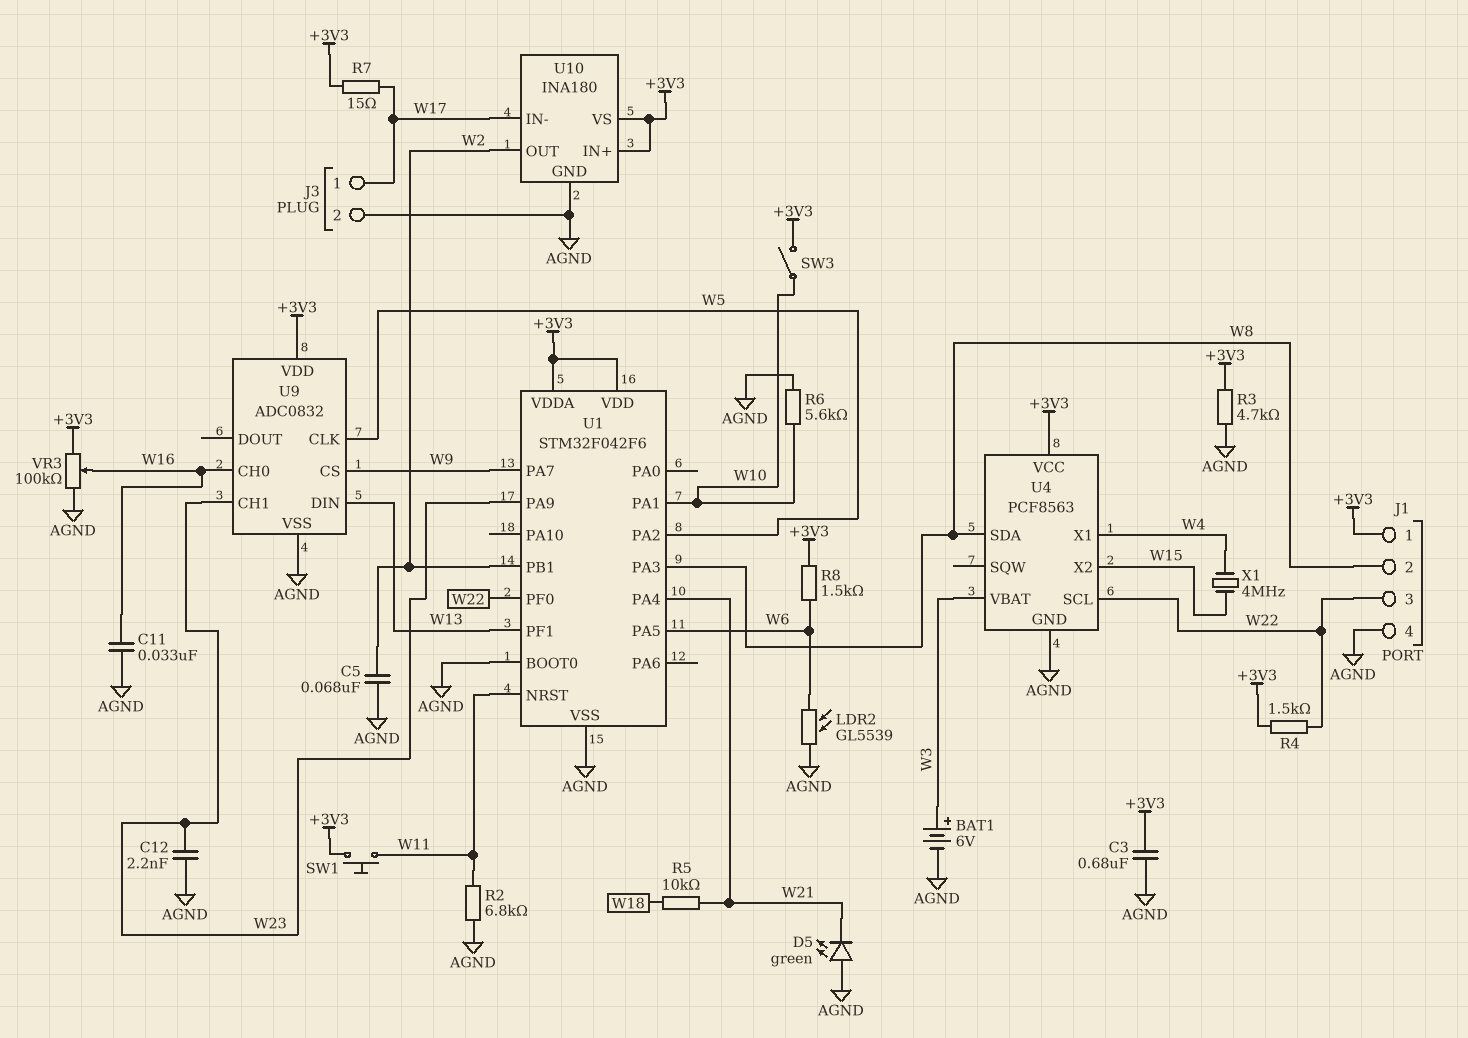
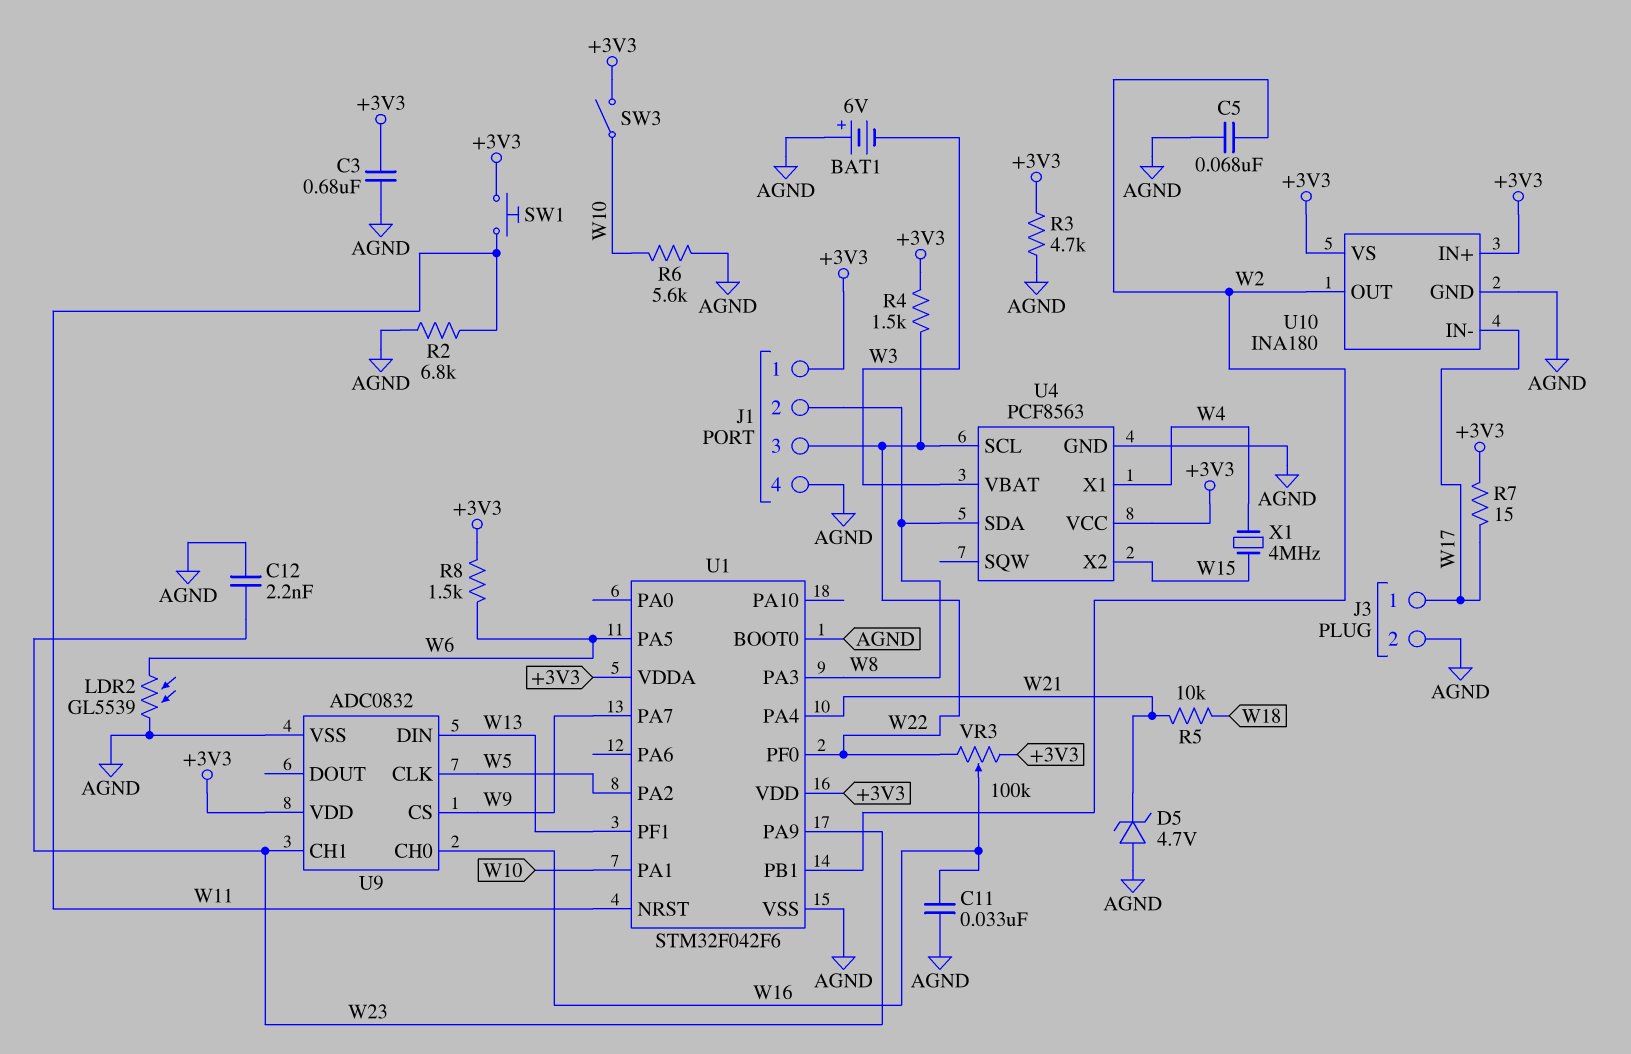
BAT1: 6V (plus W3, minus AGND) -> 6V (plus AGND, minus W3)
D5: LED green (A AGND, K W21) -> zener 4.7V (A AGND, K W21)
VR3: 100k (+3V3, AGND, wiper W16) -> 100k (+3V3, W22, wiper W16)

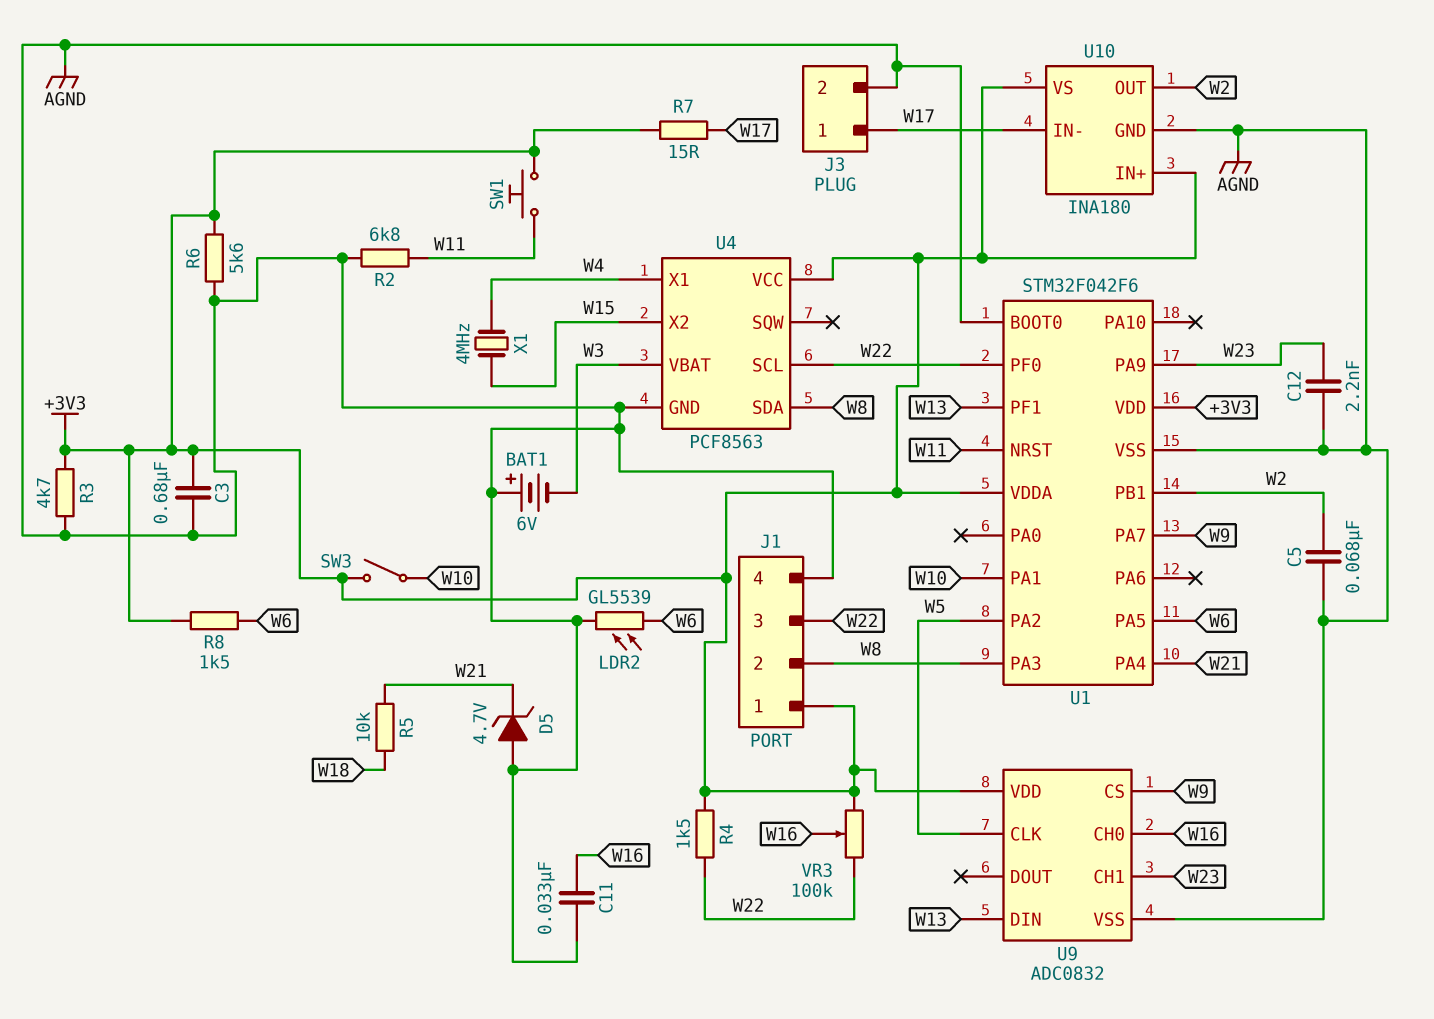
R6: 5.6k (AGND, W10) -> 5.6k (+3V3, AGND)

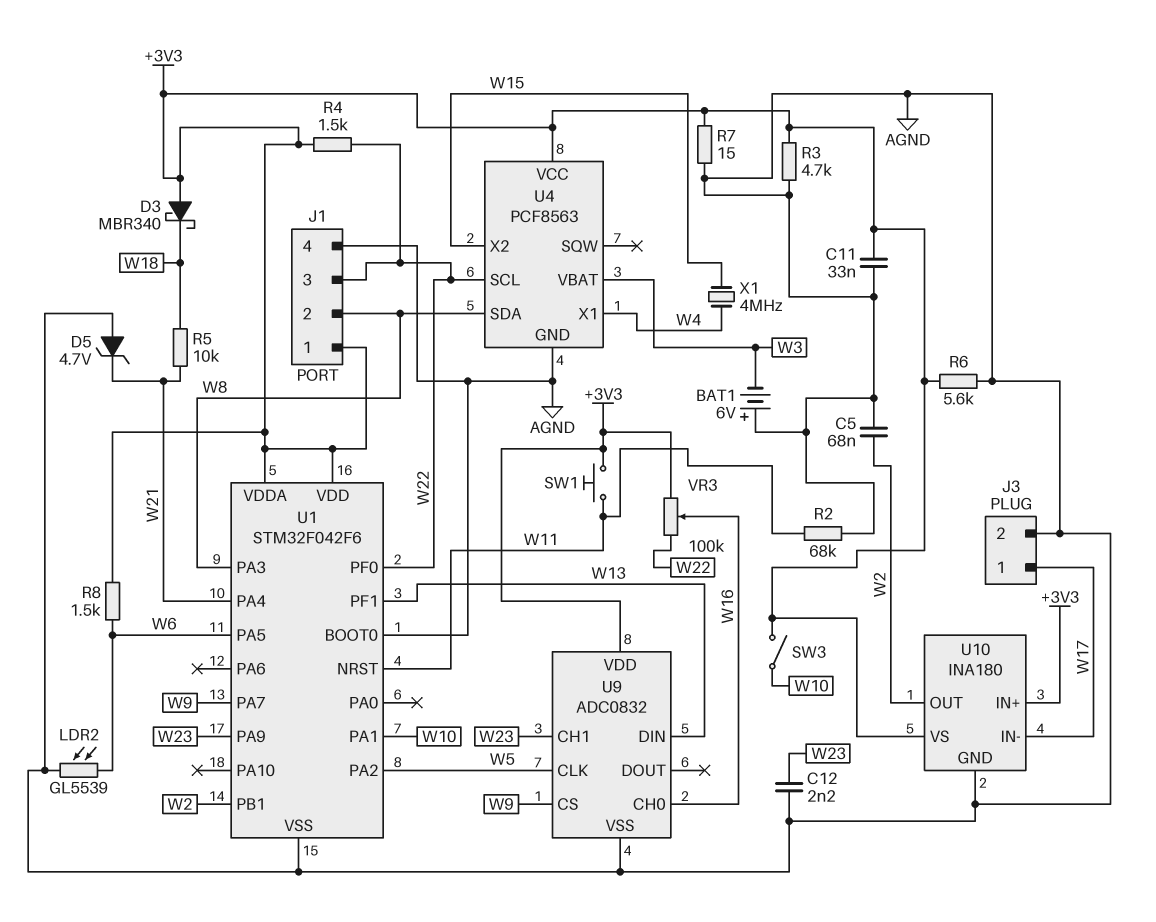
C3: 680nF (+3V3, AGND) -> none
C11: 33nF (AGND, W16) -> 33nF (+3V3, AGND)
D3: none -> schottky MBR340 (A +3V3, K W18)
R2: 6.8k (AGND, W11) -> 68k (AGND, W11)
R7: 15 (+3V3, W17) -> 15 (+3V3, AGND)

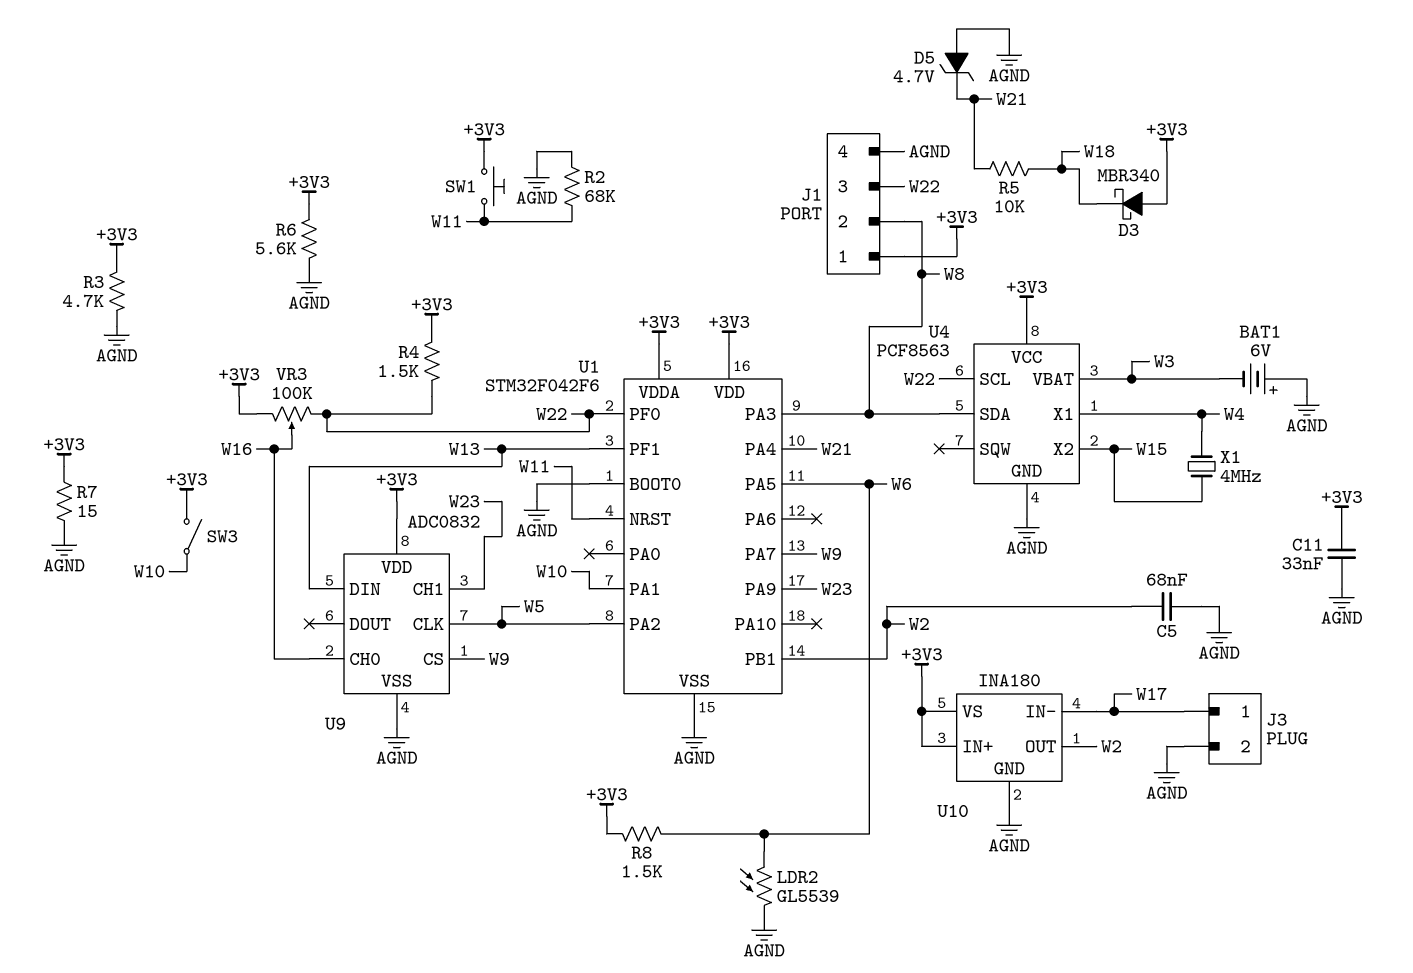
C12: 2.2nF (AGND, W23) -> none

